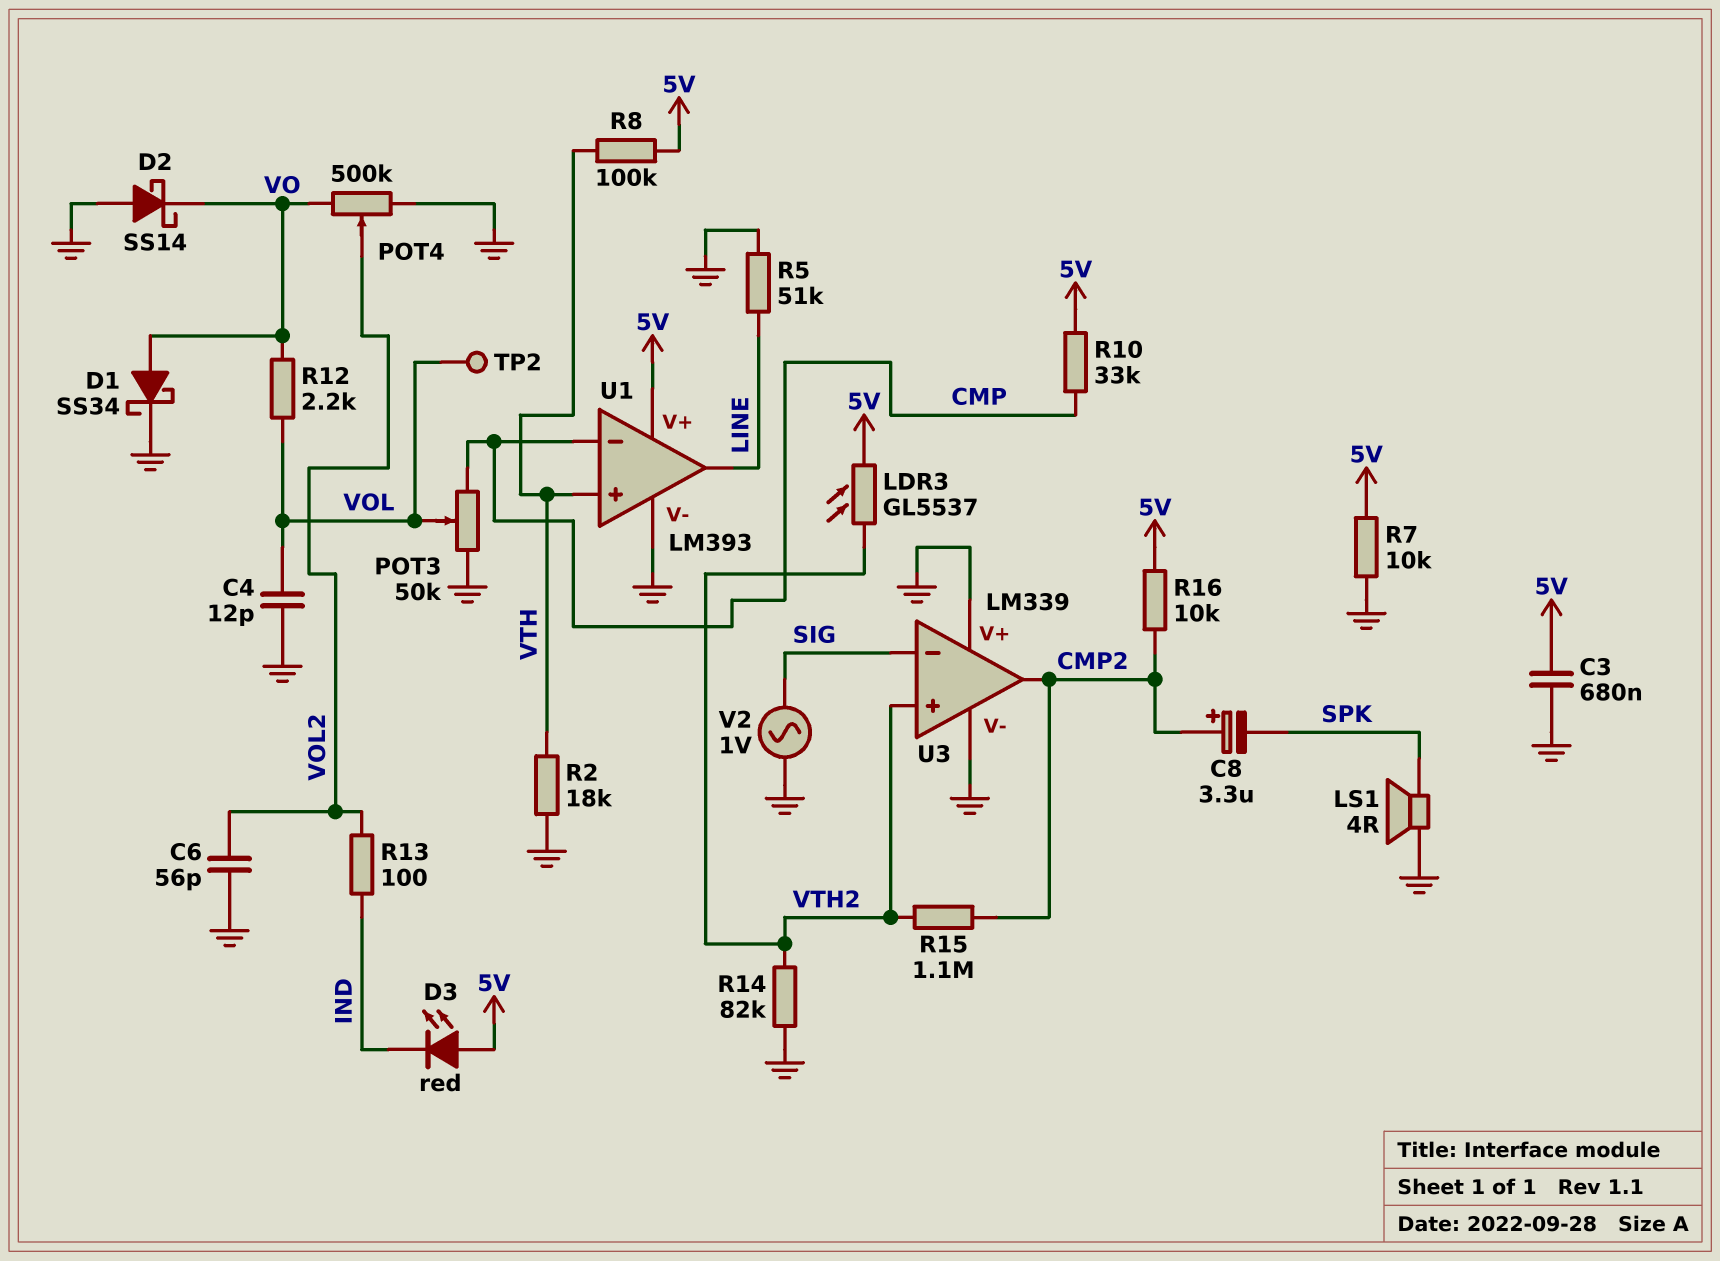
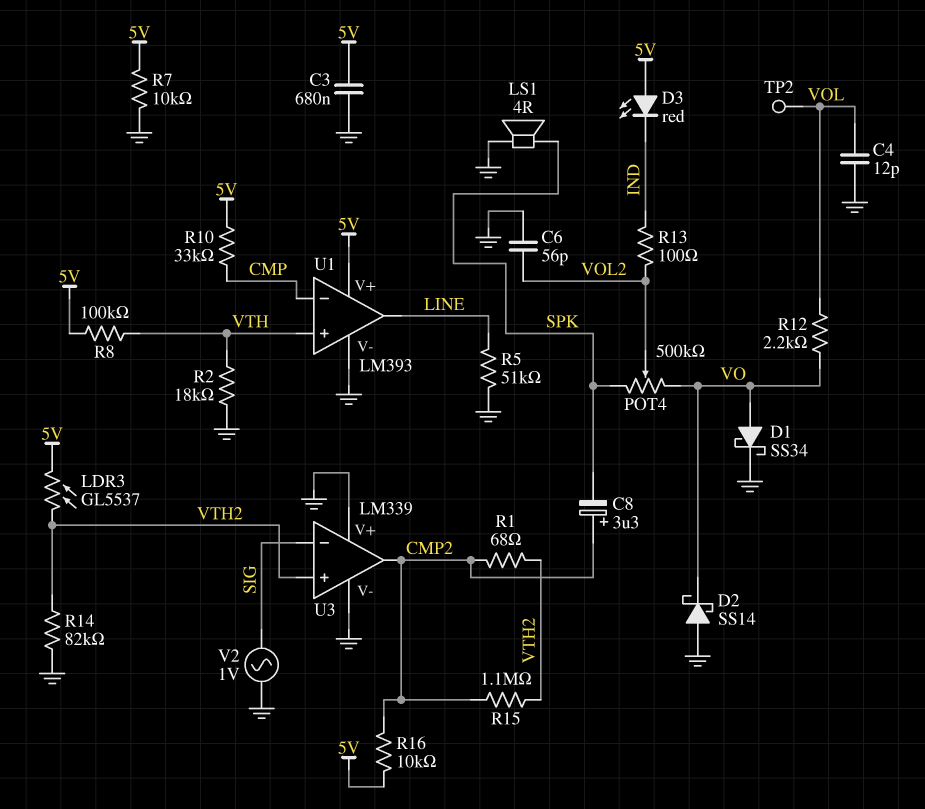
POT3: 50k (CMP, GND, wiper VOL) -> none
POT4: 500k (GND, VO, wiper VOL2) -> 500k (SPK, VO, wiper VOL2)
R1: none -> 68 (CMP2, VTH2)

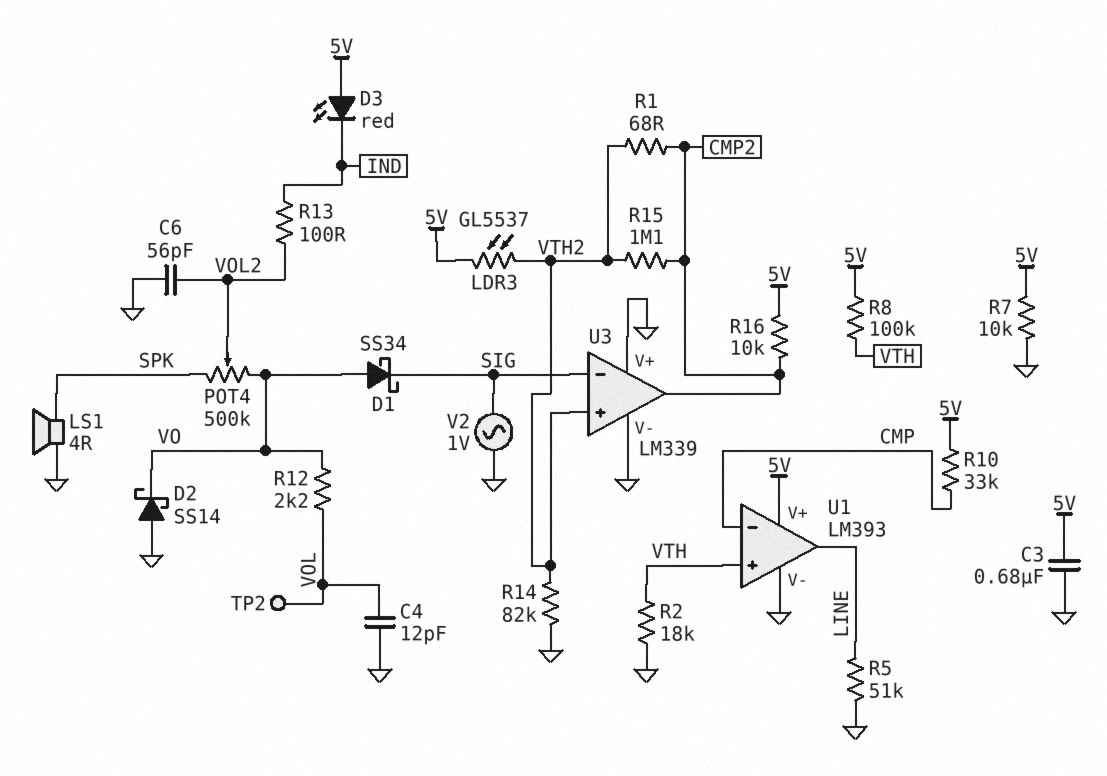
C8: 3.3uF (plus CMP2, minus SPK) -> none
D1: schottky SS34 (A VO, K GND) -> schottky SS34 (A VO, K SIG)

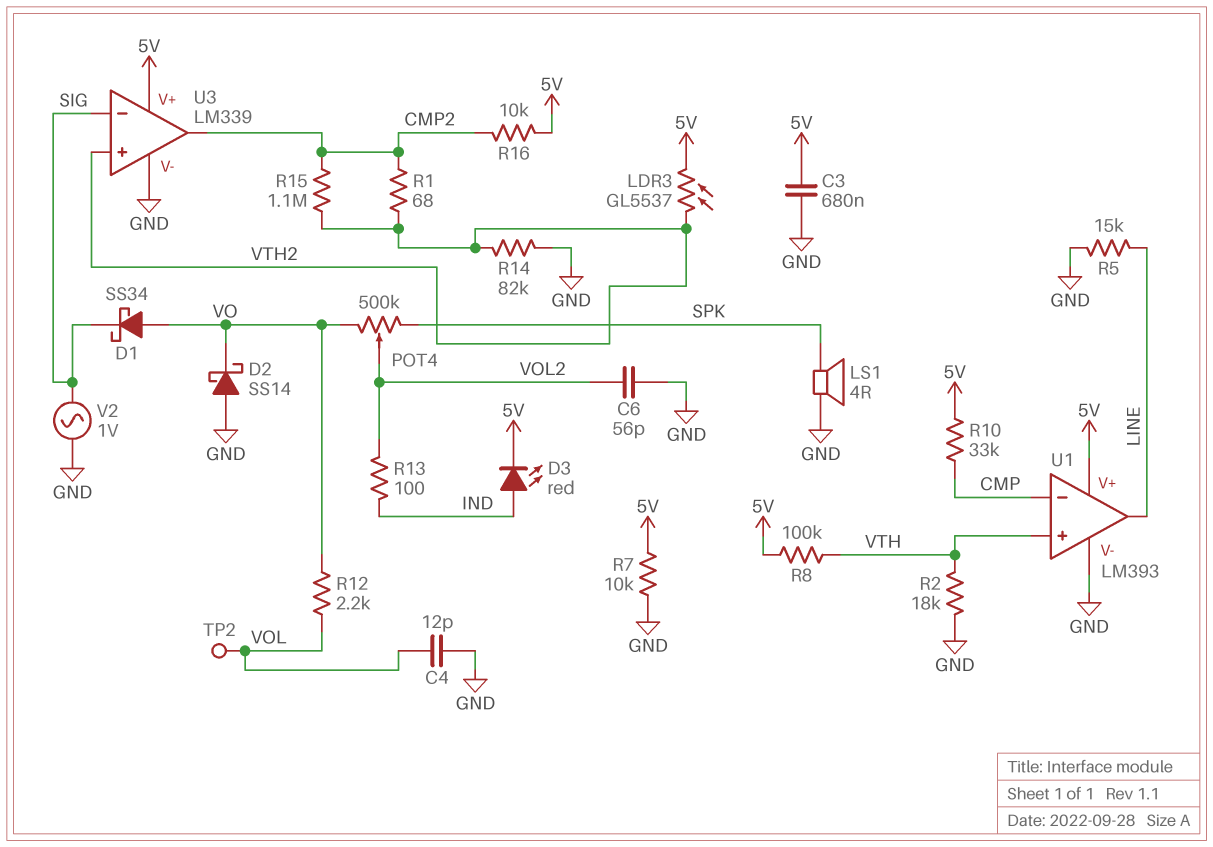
D3: LED red (A 5V, K IND) -> LED red (A IND, K 5V)
R5: 51k (GND, LINE) -> 15k (GND, LINE)
U3 pin V+: GND -> 5V

